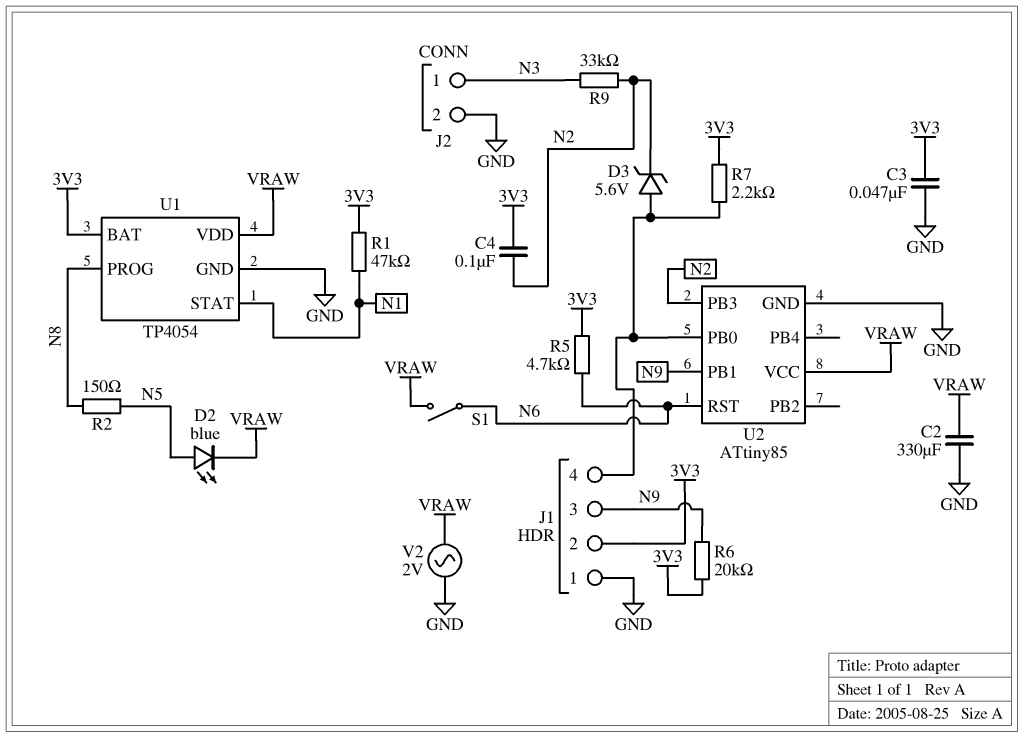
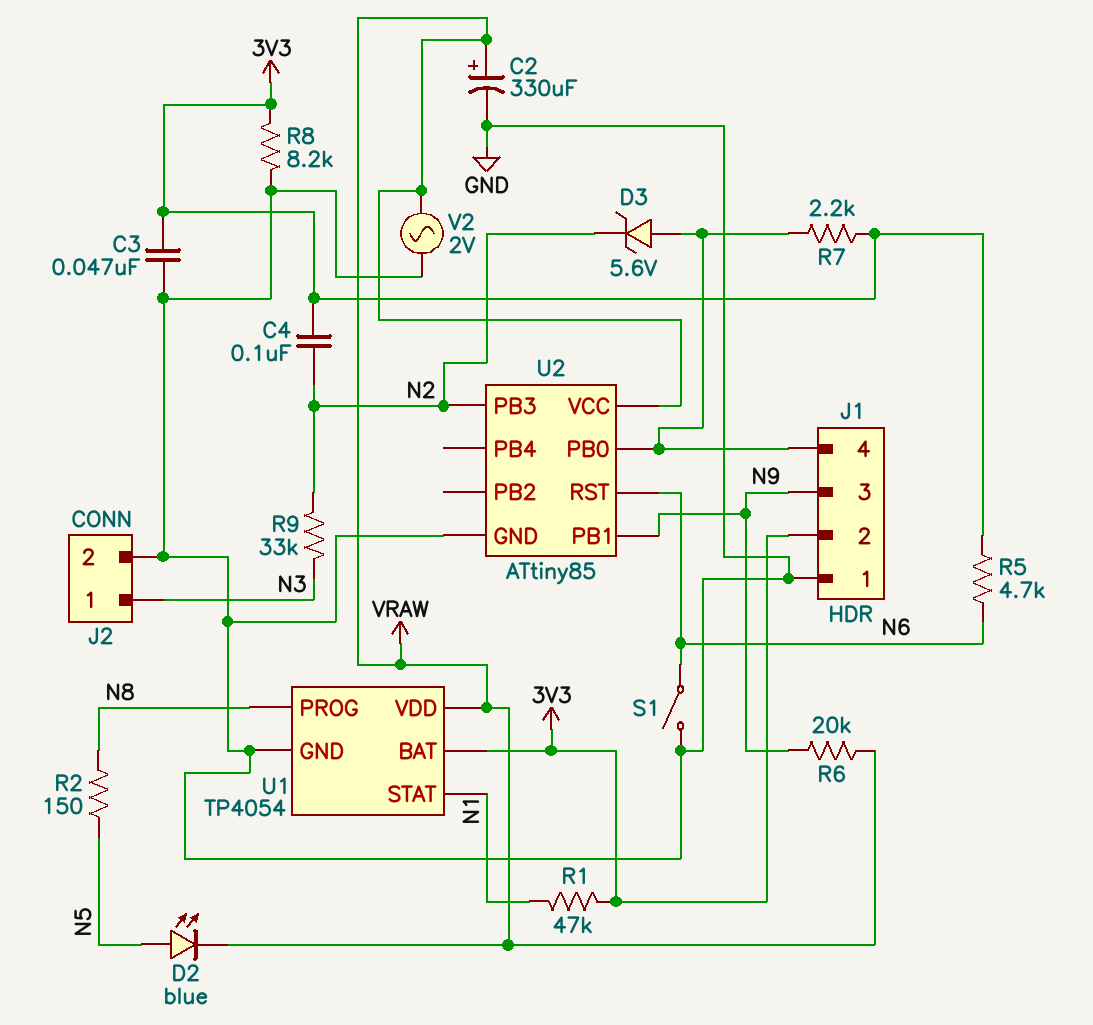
C2: 330uF (GND, VRAW) -> 330uF (plus VRAW, minus GND)
R6: 20k (3V3, N9) -> 20k (N9, VRAW)
R8: none -> 8.2k (3V3, GND)
S1: switch (N6, VRAW) -> switch (GND, N6)

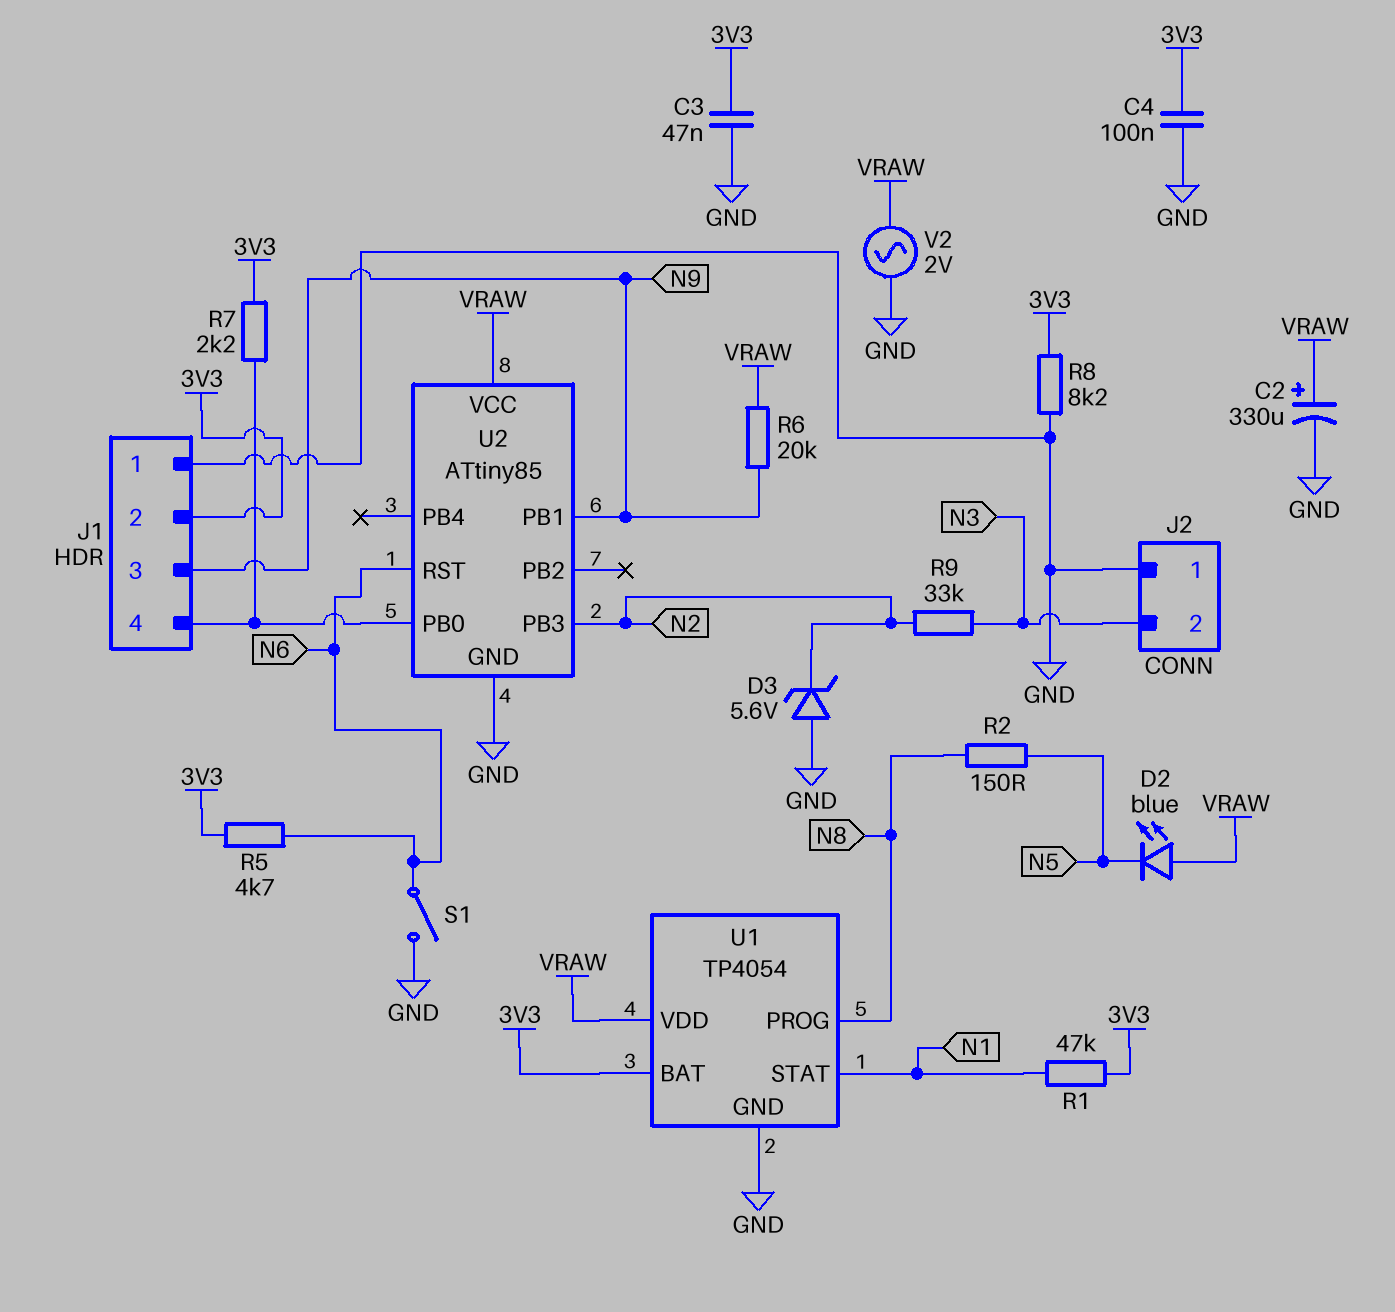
C4: 100nF (3V3, N2) -> 100nF (3V3, GND)
D2: LED blue (A N5, K VRAW) -> LED blue (A VRAW, K N5)
D3: zener 5.6V (A J1/4, K N2) -> zener 5.6V (A GND, K N2)
J2 pin 1: N3 -> GND
J2 pin 2: GND -> N3

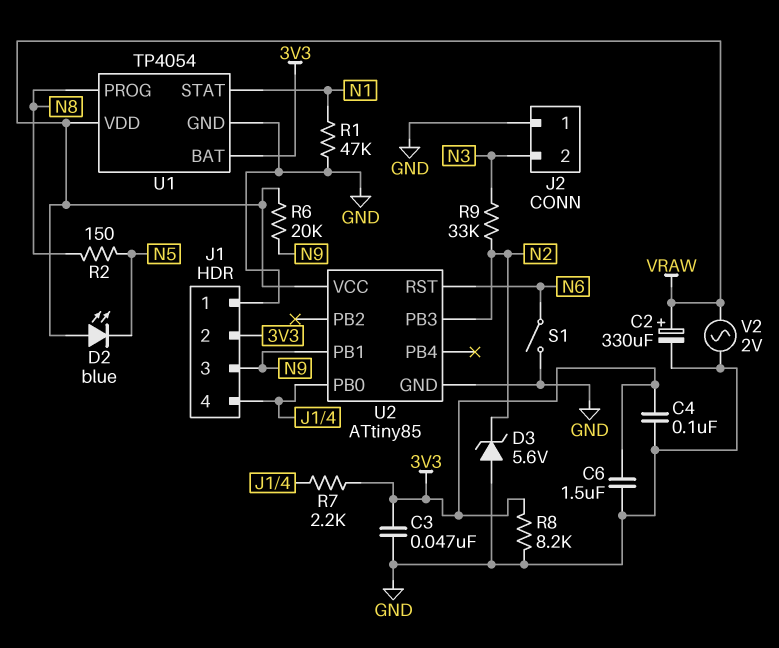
C6: none -> 1.5uF (3V3, GND)
R1: 47k (3V3, N1) -> 47k (GND, N1)
R5: 4.7k (3V3, N6) -> none

